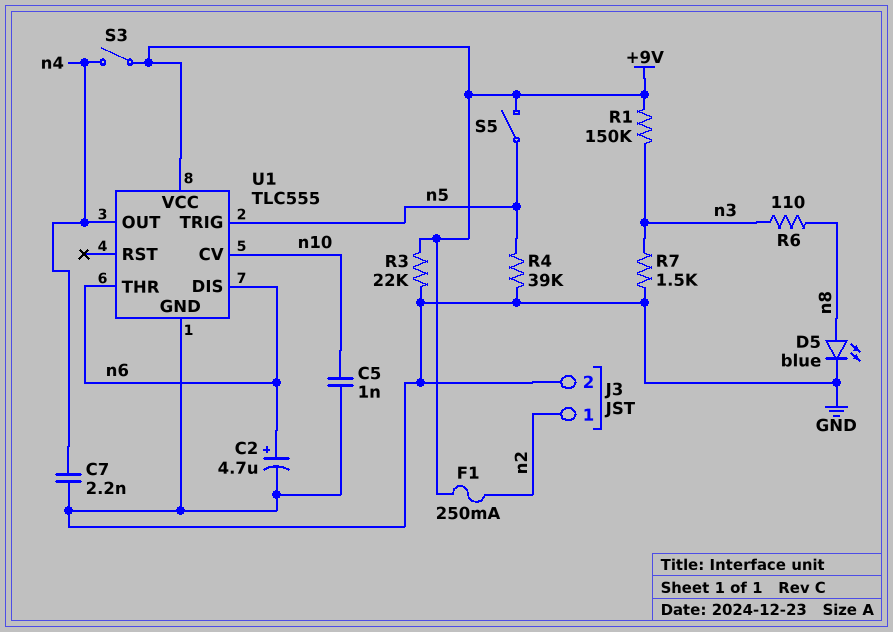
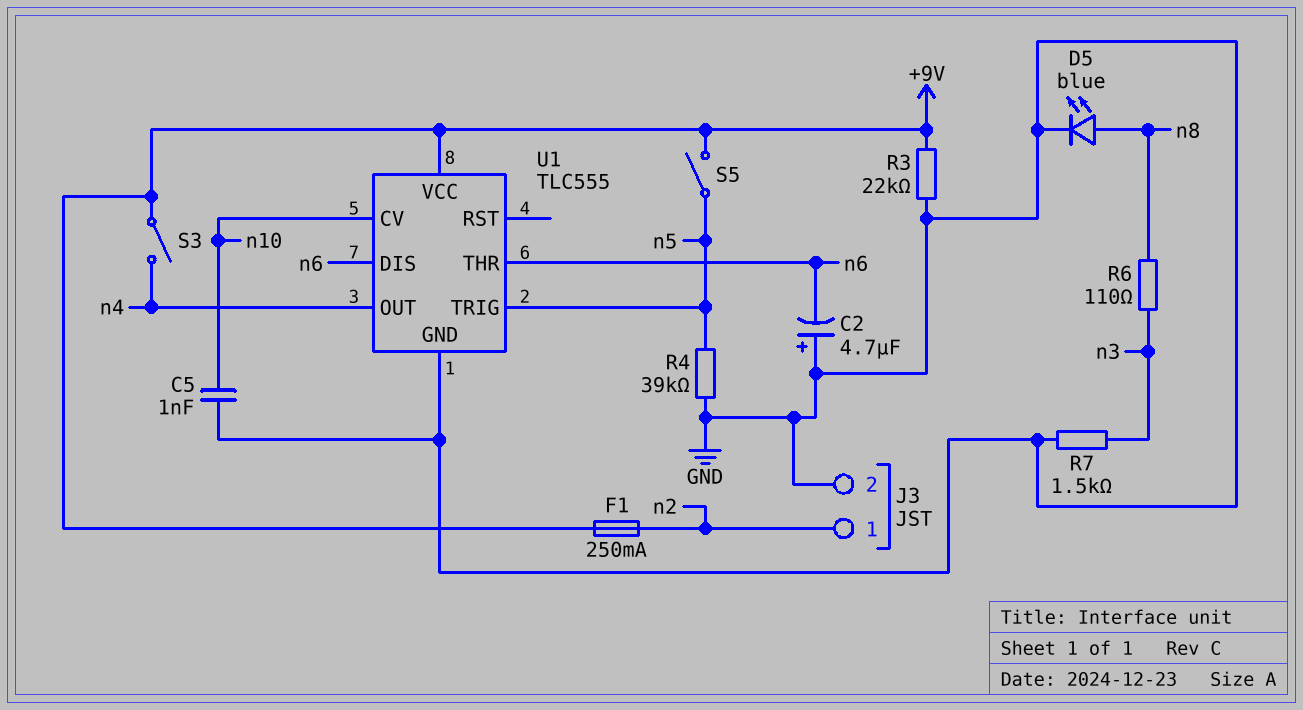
C2: 4.7uF (plus n6, minus GND) -> 4.7uF (plus GND, minus n6)
C7: 2.2nF (GND, n4) -> none
R1: 150k (+9V, n3) -> none

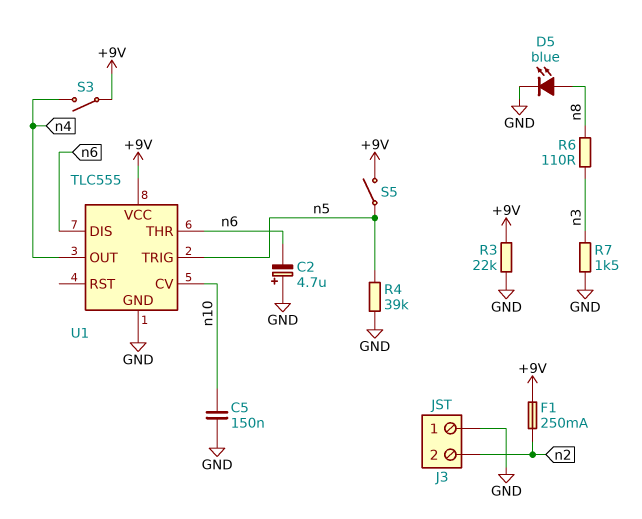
C5: 1nF (GND, n10) -> 150nF (GND, n10)
J3 pin 1: n2 -> GND
J3 pin 2: GND -> n2

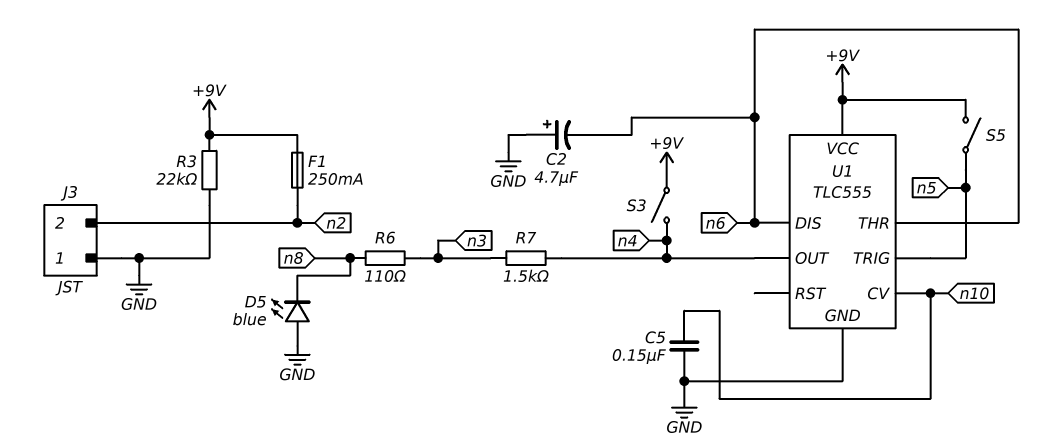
D5: LED blue (A n8, K GND) -> LED blue (A GND, K n8)
R4: 39k (GND, n5) -> none
R7: 1.5k (GND, n3) -> 1.5k (n3, n4)

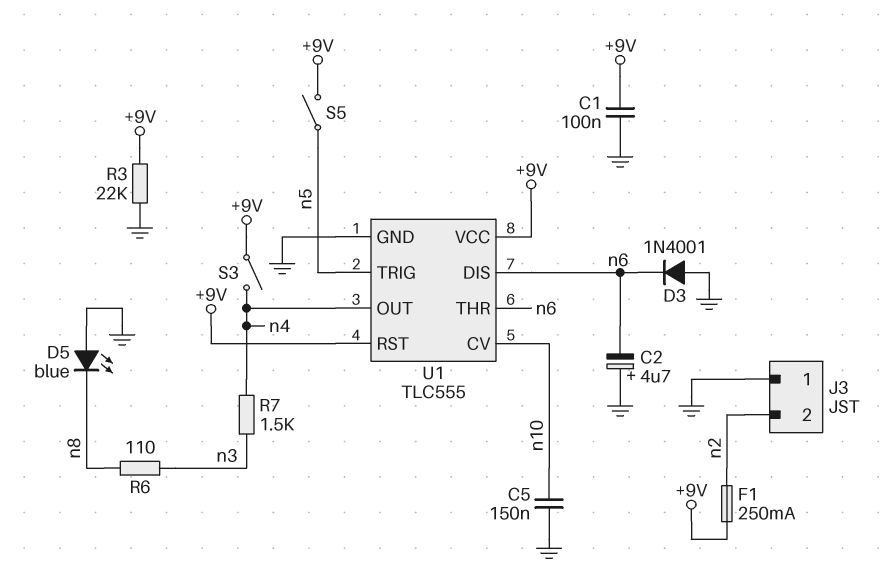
C1: none -> 100nF (+9V, GND)
D3: none -> diode 1N4001 (A GND, K n6)
U1 pin RST: none -> +9V

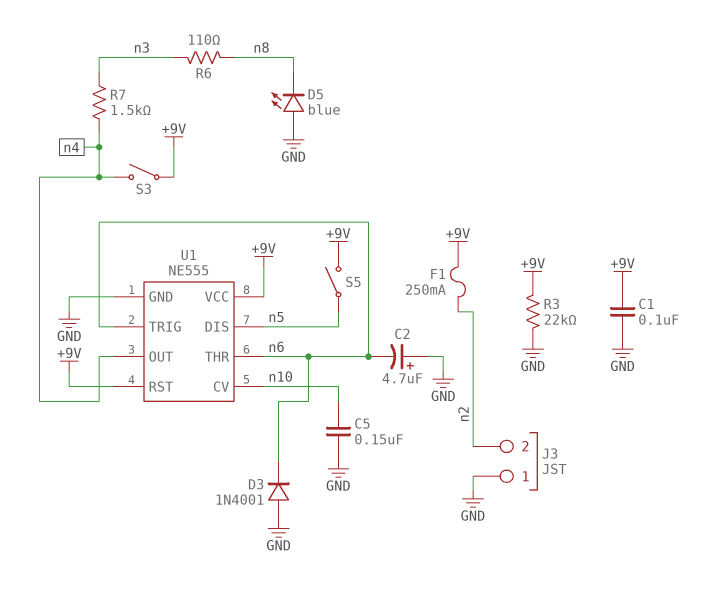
U1: TLC555 -> NE555
U1 pin DIS: n6 -> n5
U1 pin TRIG: n5 -> n6

